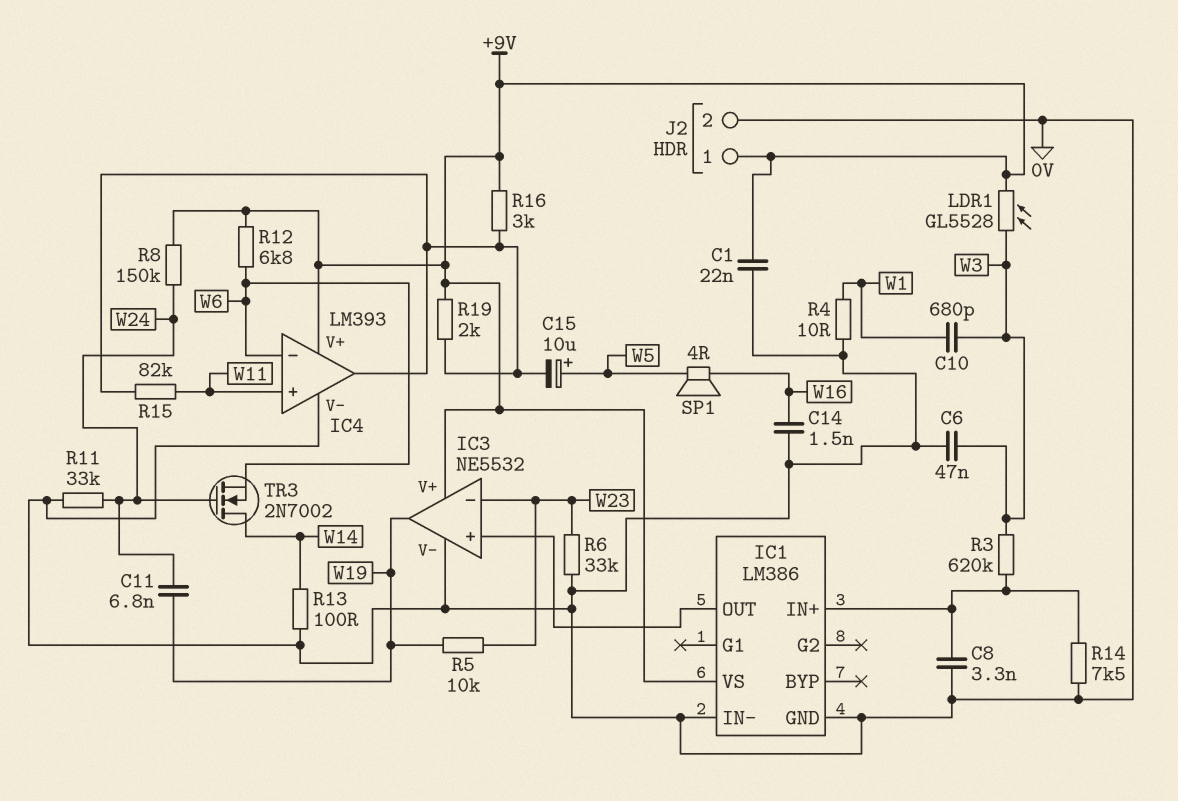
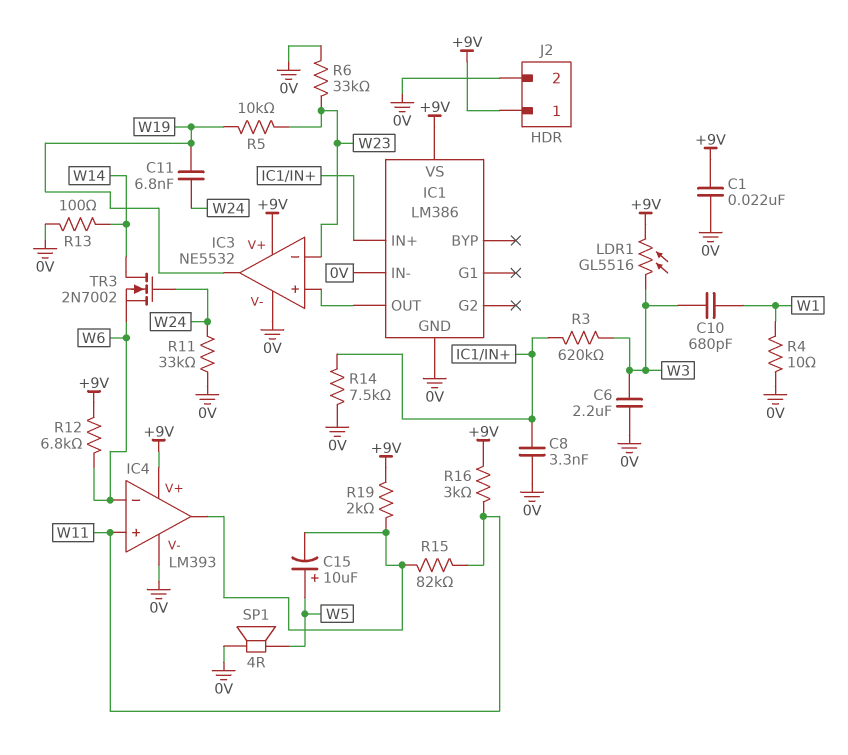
C6: 47nF (0V, W3) -> 2.2uF (0V, W3)
C14: 1.5nF (0V, W16) -> none
LDR1: GL5528 (+9V, W3) -> GL5516 (+9V, W3)
R8: 150k (+9V, W24) -> none
R16: 3k (+9V, IC4/out) -> 3k (+9V, W11)
SP1: speaker 4R (W5, W16) -> speaker 4R (0V, W5)

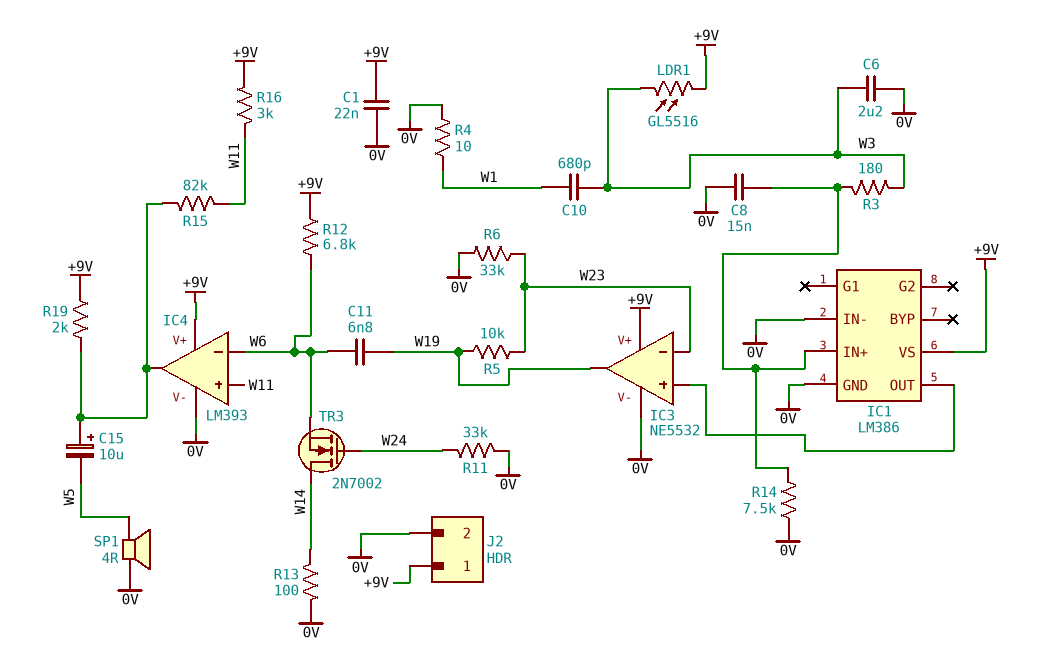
C8: 3.3nF (0V, IC1/IN+) -> 15nF (0V, IC1/IN+)
C11: 6.8nF (W19, W24) -> 6.8nF (W6, W19)
C15: 10uF (plus W5, minus IC4/out) -> 10uF (plus IC4/out, minus W5)
R3: 620k (IC1/IN+, W3) -> 180 (IC1/IN+, W3)

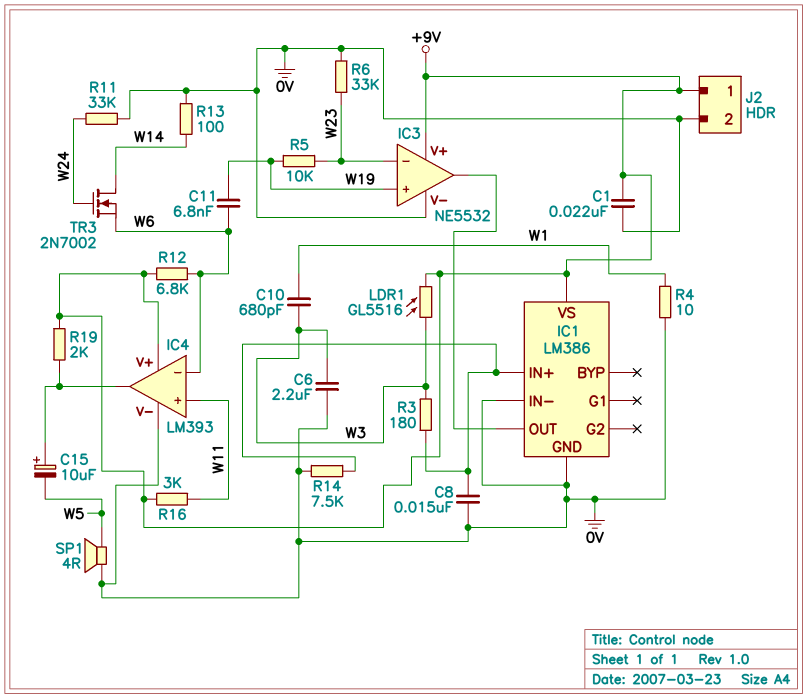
IC3 pin in+: IC1/OUT -> W19
IC3 pin out: W19 -> IC1/OUT
R15: 82k (IC4/out, W11) -> none

